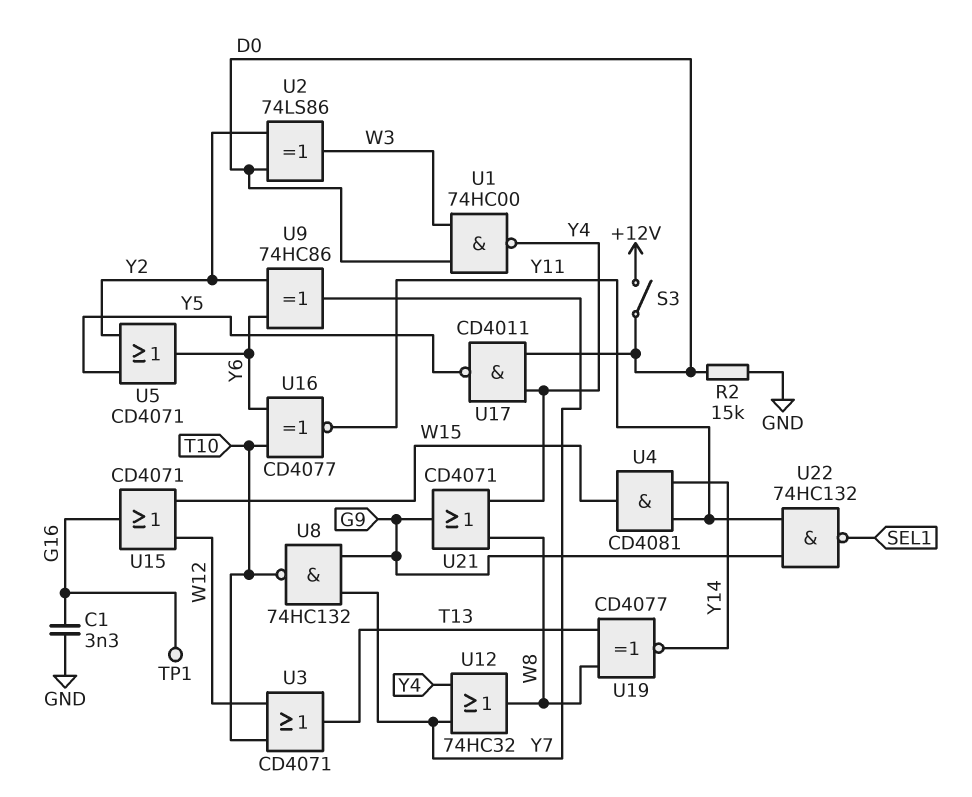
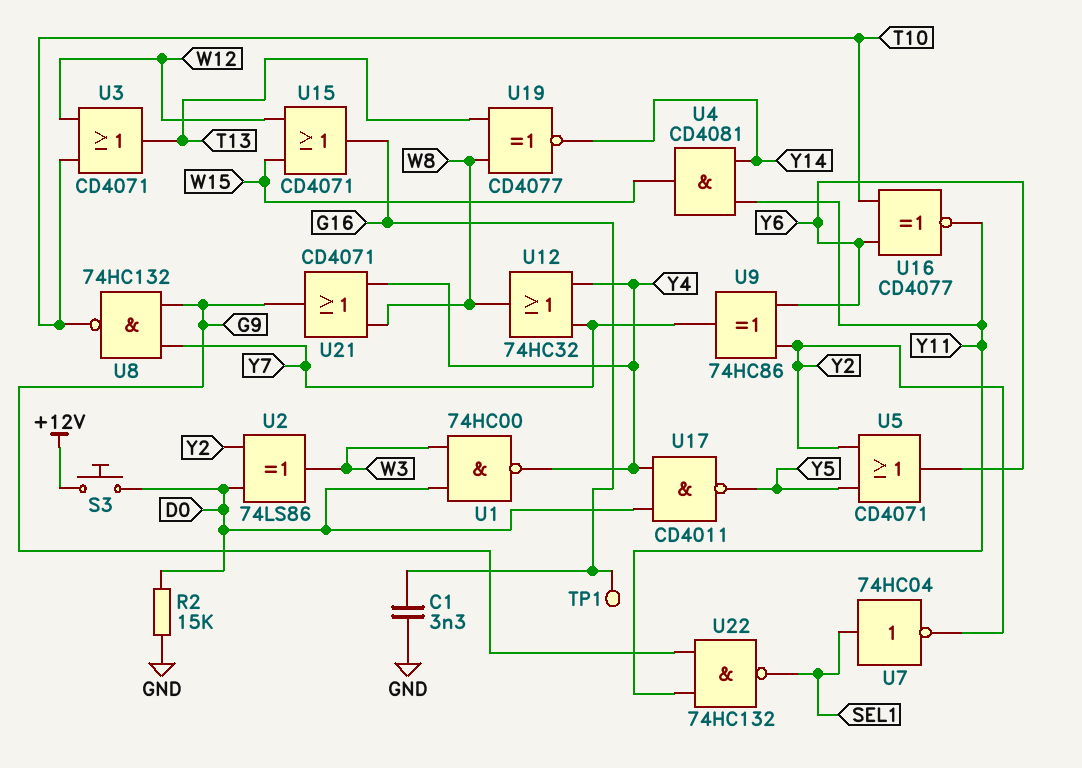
S3: switch (+12V, D0) -> button (+12V, D0)
U7: none -> NOT 74HC04 (in SEL1, out Y2)

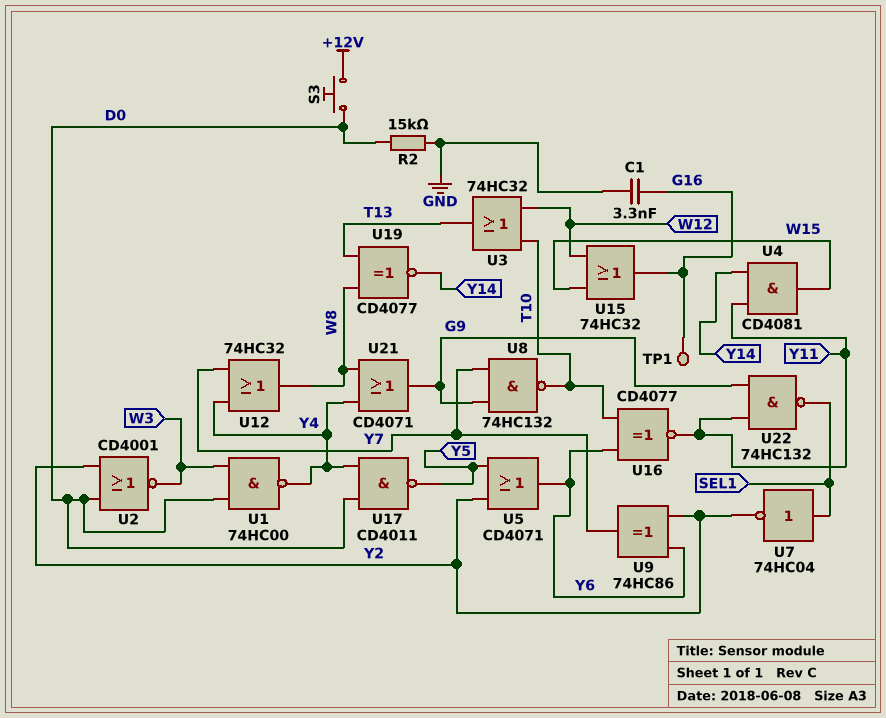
U2: XOR 74LS86 (in D0, in Y2, out W3) -> NOR CD4001 (in D0, in Y2, out W3)
U3: OR CD4071 (in T10, in W12, out T13) -> OR 74HC32 (in T10, in W12, out T13)
U15: OR CD4071 (in W12, in W15, out G16) -> OR 74HC32 (in W12, in W15, out G16)

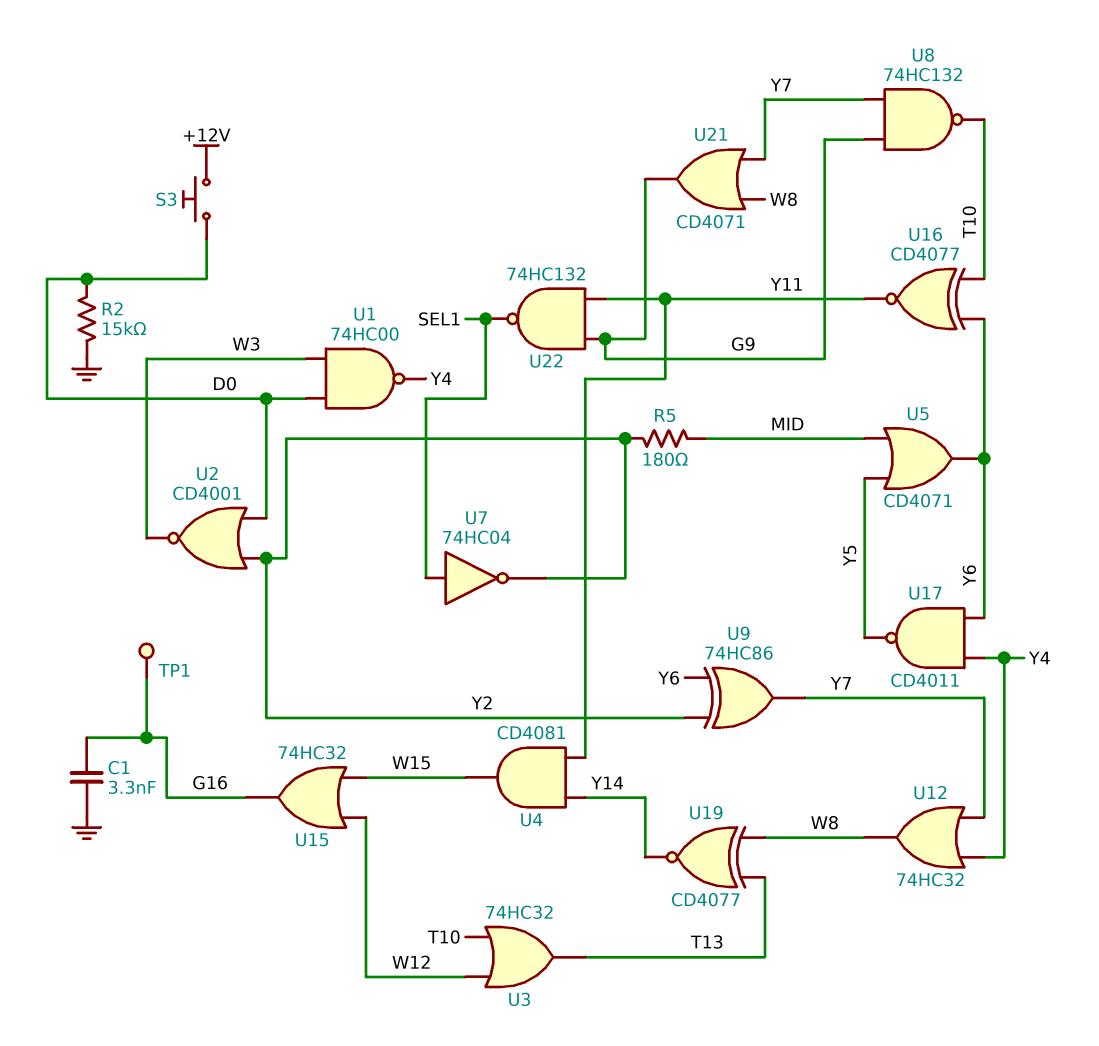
R5: none -> 180 (MID, Y2)
U5: OR CD4071 (in Y2, in Y5, out Y6) -> OR CD4071 (in MID, in Y5, out Y6)
U17: NAND CD4011 (in D0, in Y4, out Y5) -> NAND CD4011 (in Y4, in Y6, out Y5)
U21: OR CD4071 (in W8, in Y4, out G9) -> OR CD4071 (in W8, in Y7, out G9)

